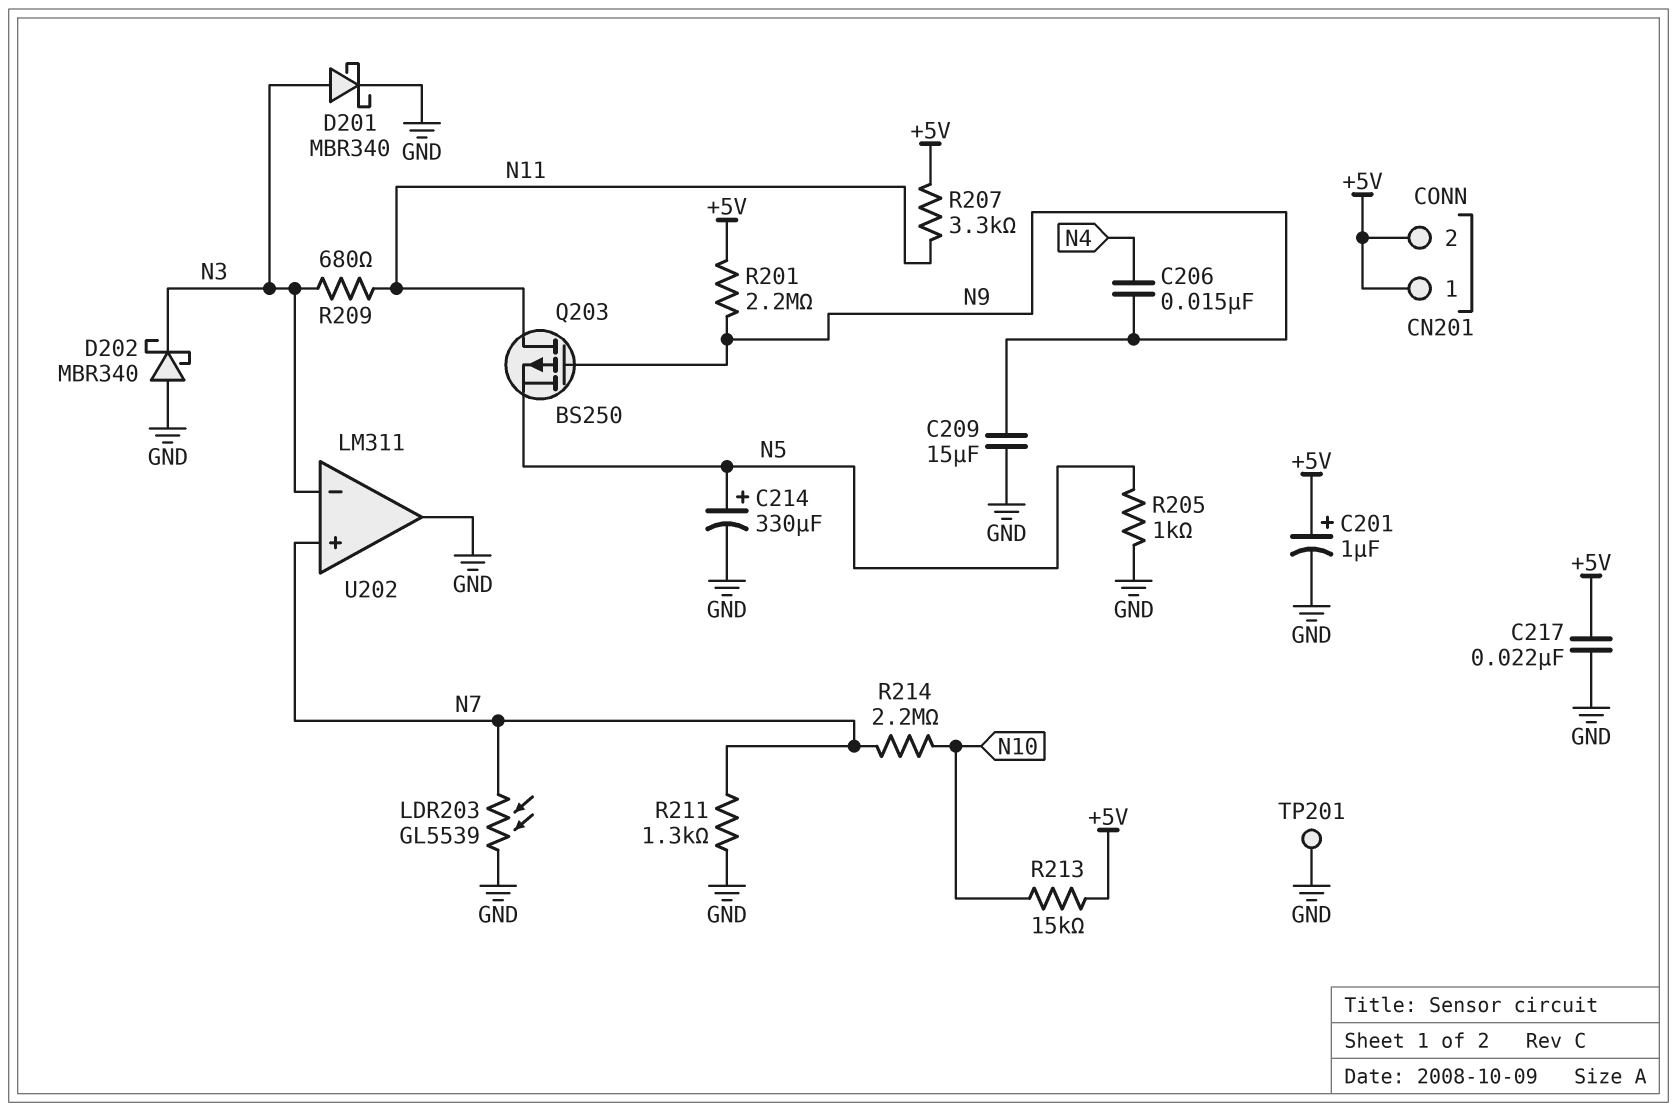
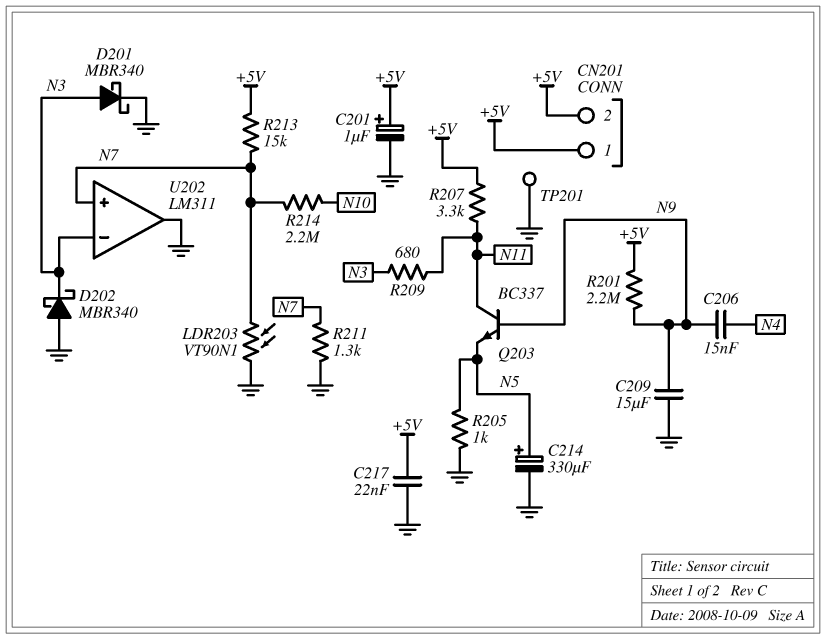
LDR203: GL5539 (GND, N7) -> VT90N1 (GND, N7)
Q203: PMOS BS250 (G N9, D N11, S N5) -> NPN BC337 (B N9, C N11, E N5)
R213: 15k (+5V, N10) -> 15k (+5V, N7)

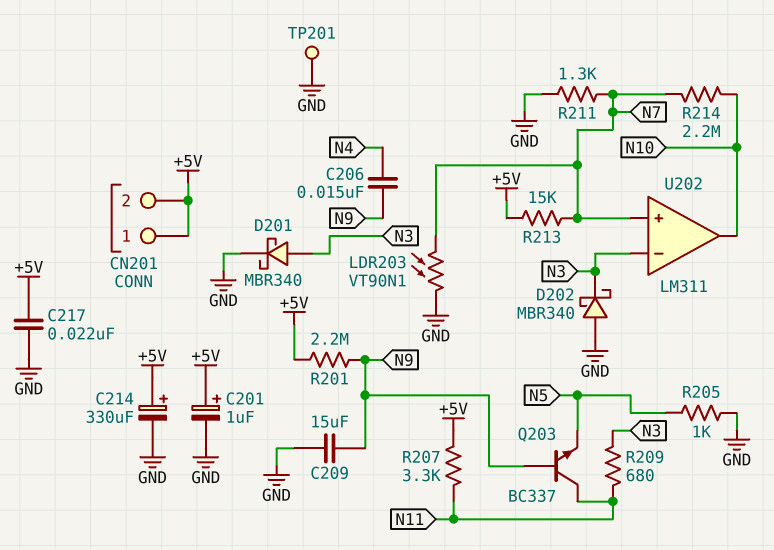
C214: 330uF (plus N5, minus GND) -> 330uF (plus +5V, minus GND)
U202 pin out: GND -> N10

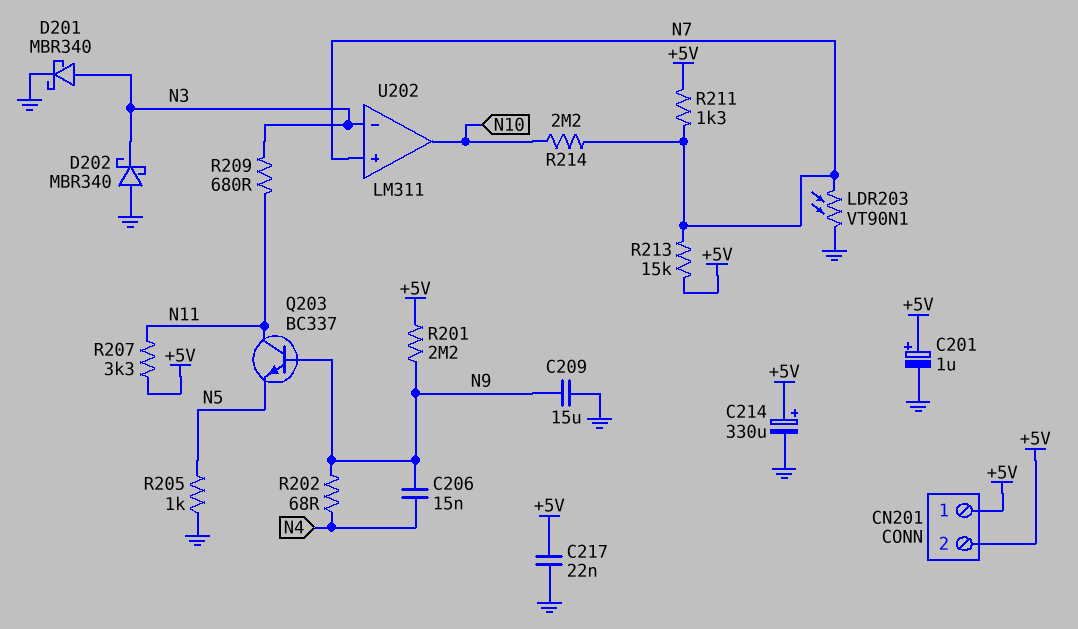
R202: none -> 68 (N4, N9)
R211: 1.3k (GND, N7) -> 1.3k (+5V, N7)
TP201: test point (GND) -> none

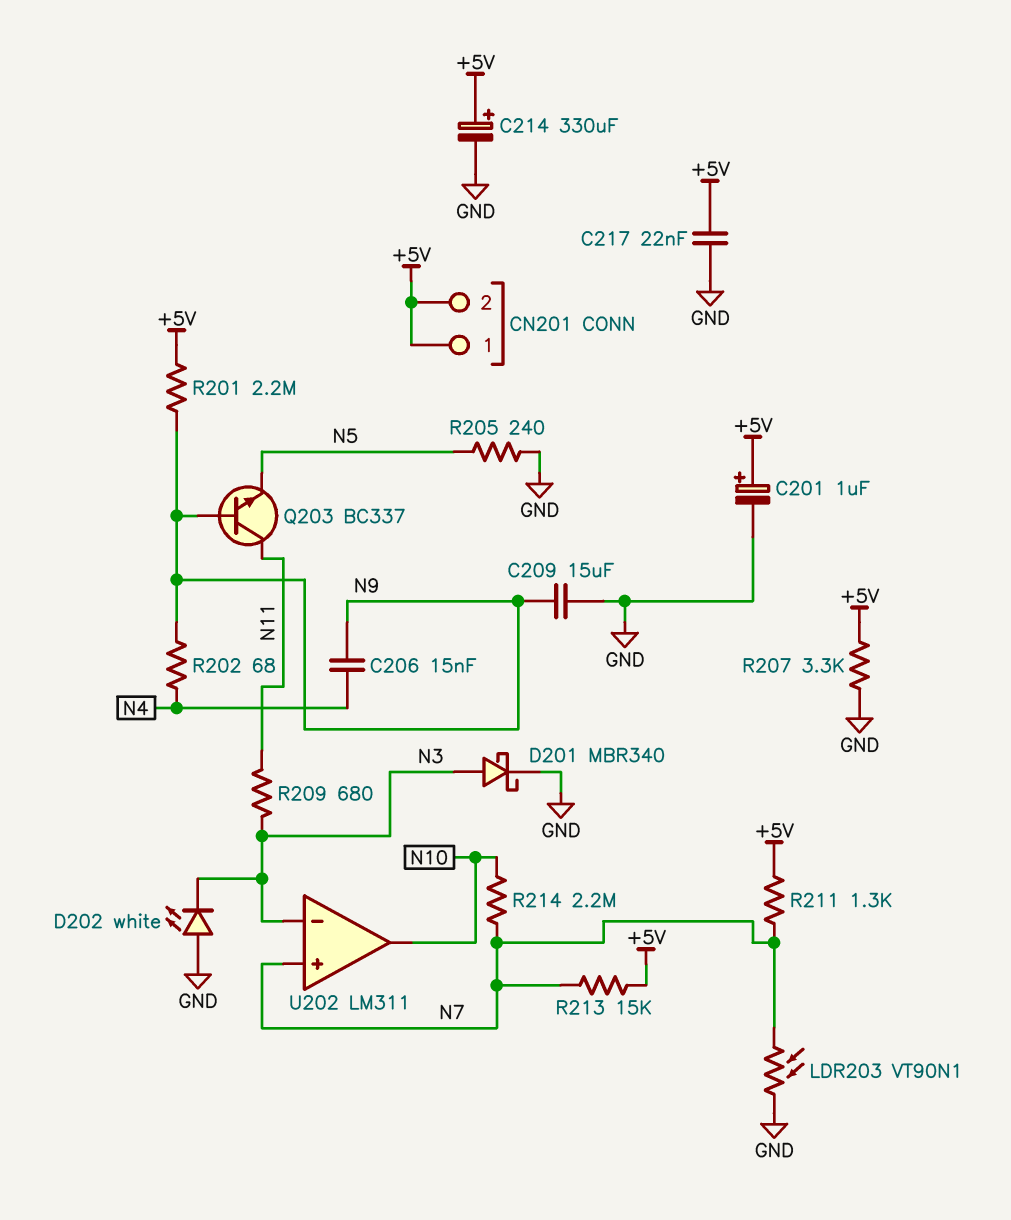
D202: schottky MBR340 (A GND, K N3) -> LED white (A GND, K N3)
R205: 1k (GND, N5) -> 240 (GND, N5)
R207: 3.3k (+5V, N11) -> 3.3k (+5V, GND)

